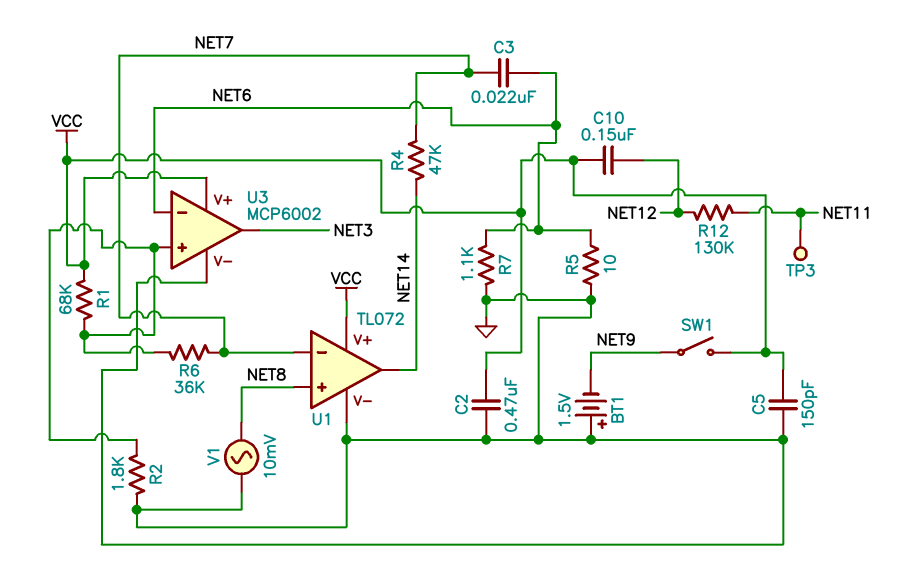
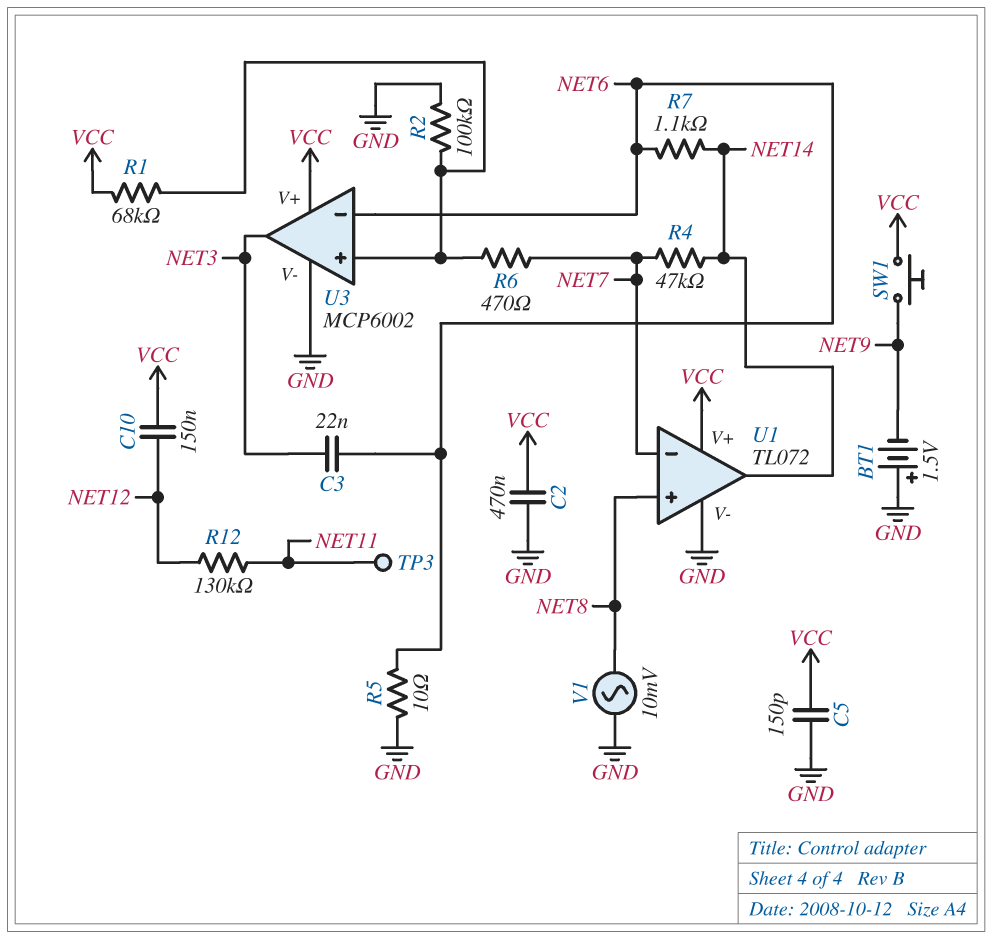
C3: 22nF (NET6, NET7) -> 22nF (NET3, NET6)
R2: 1.8k (GND, U3/in+) -> 100k (GND, U3/in+)
R6: 36k (NET7, U3/in+) -> 470 (NET7, U3/in+)
R7: 1.1k (GND, NET6) -> 1.1k (NET6, NET14)
SW1: switch (NET9, VCC) -> button (NET9, VCC)

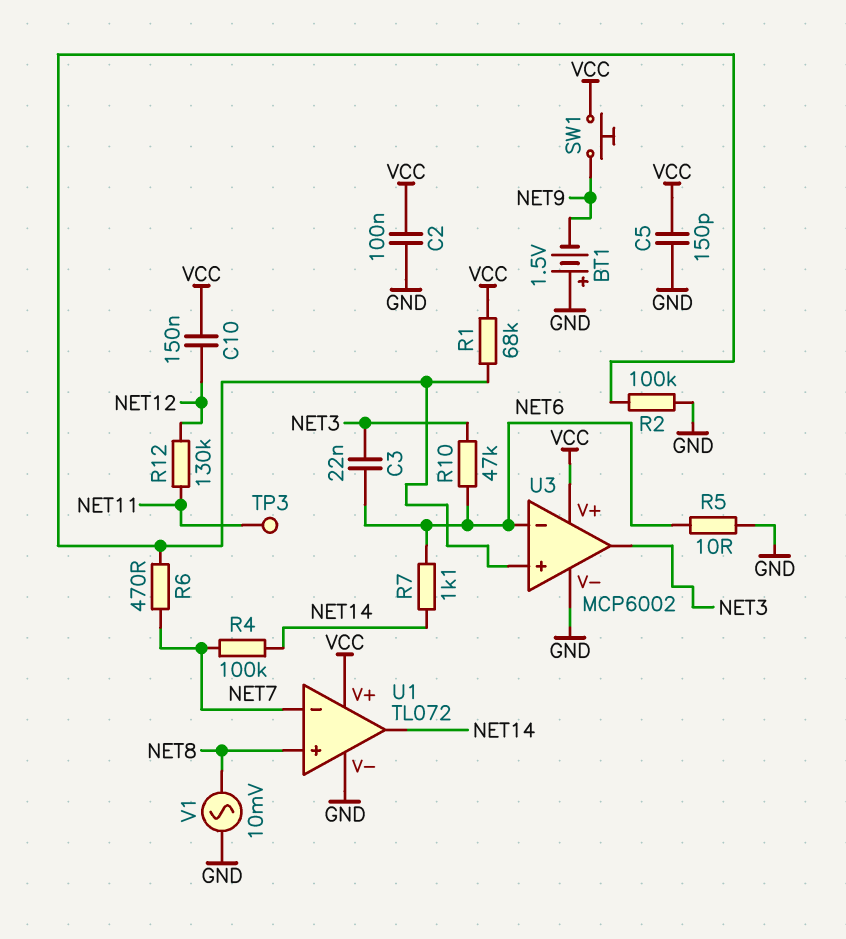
C2: 470nF (GND, VCC) -> 100nF (GND, VCC)
R4: 47k (NET7, NET14) -> 100k (NET7, NET14)
R10: none -> 47k (NET3, NET6)

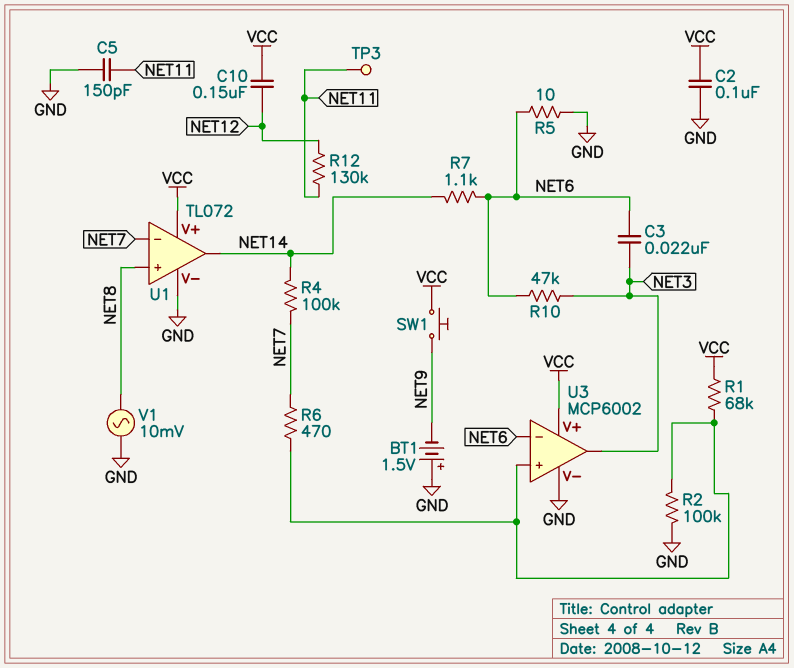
C5: 150pF (GND, VCC) -> 150pF (GND, NET11)

